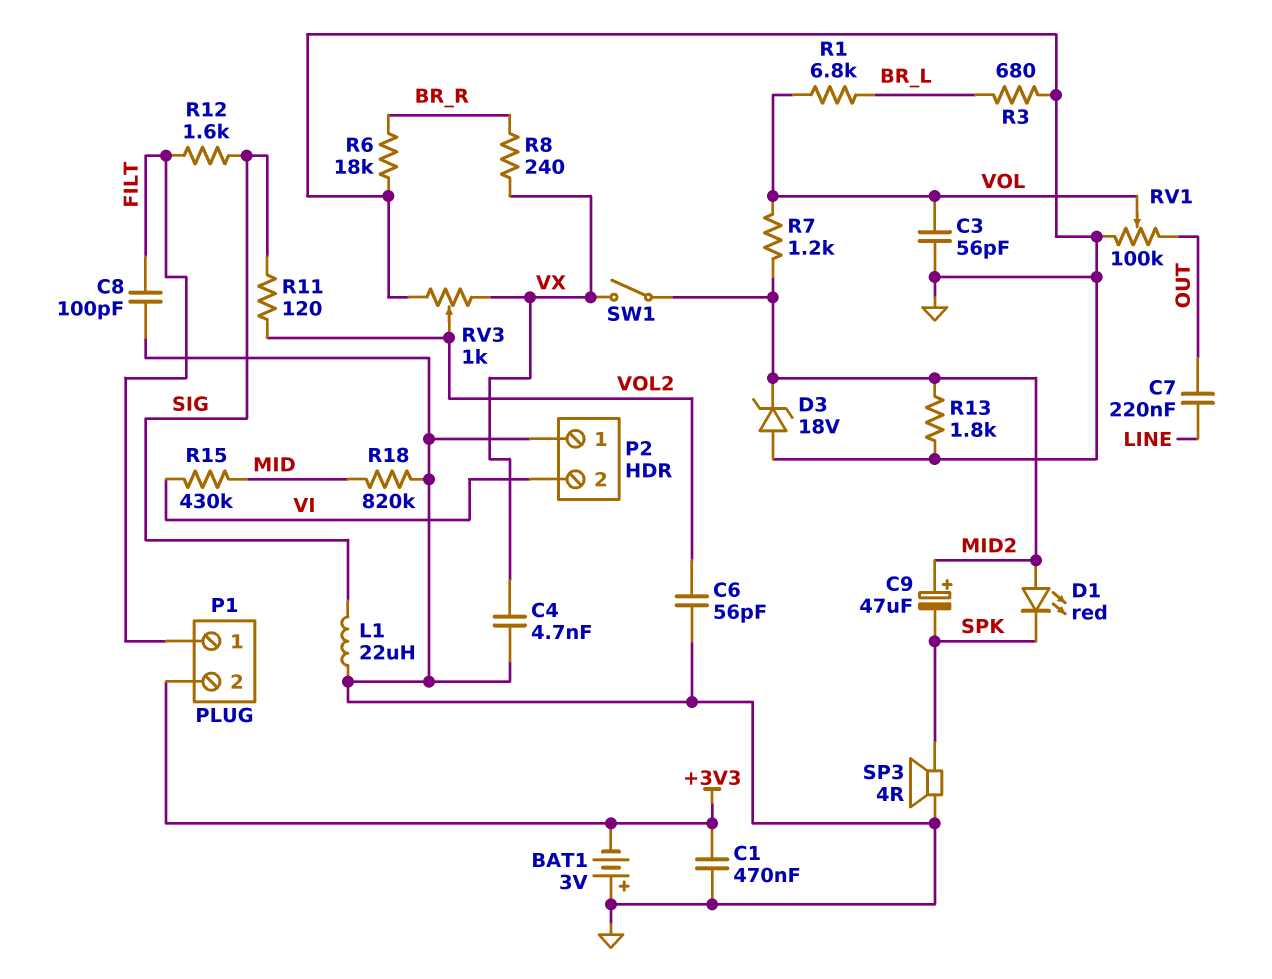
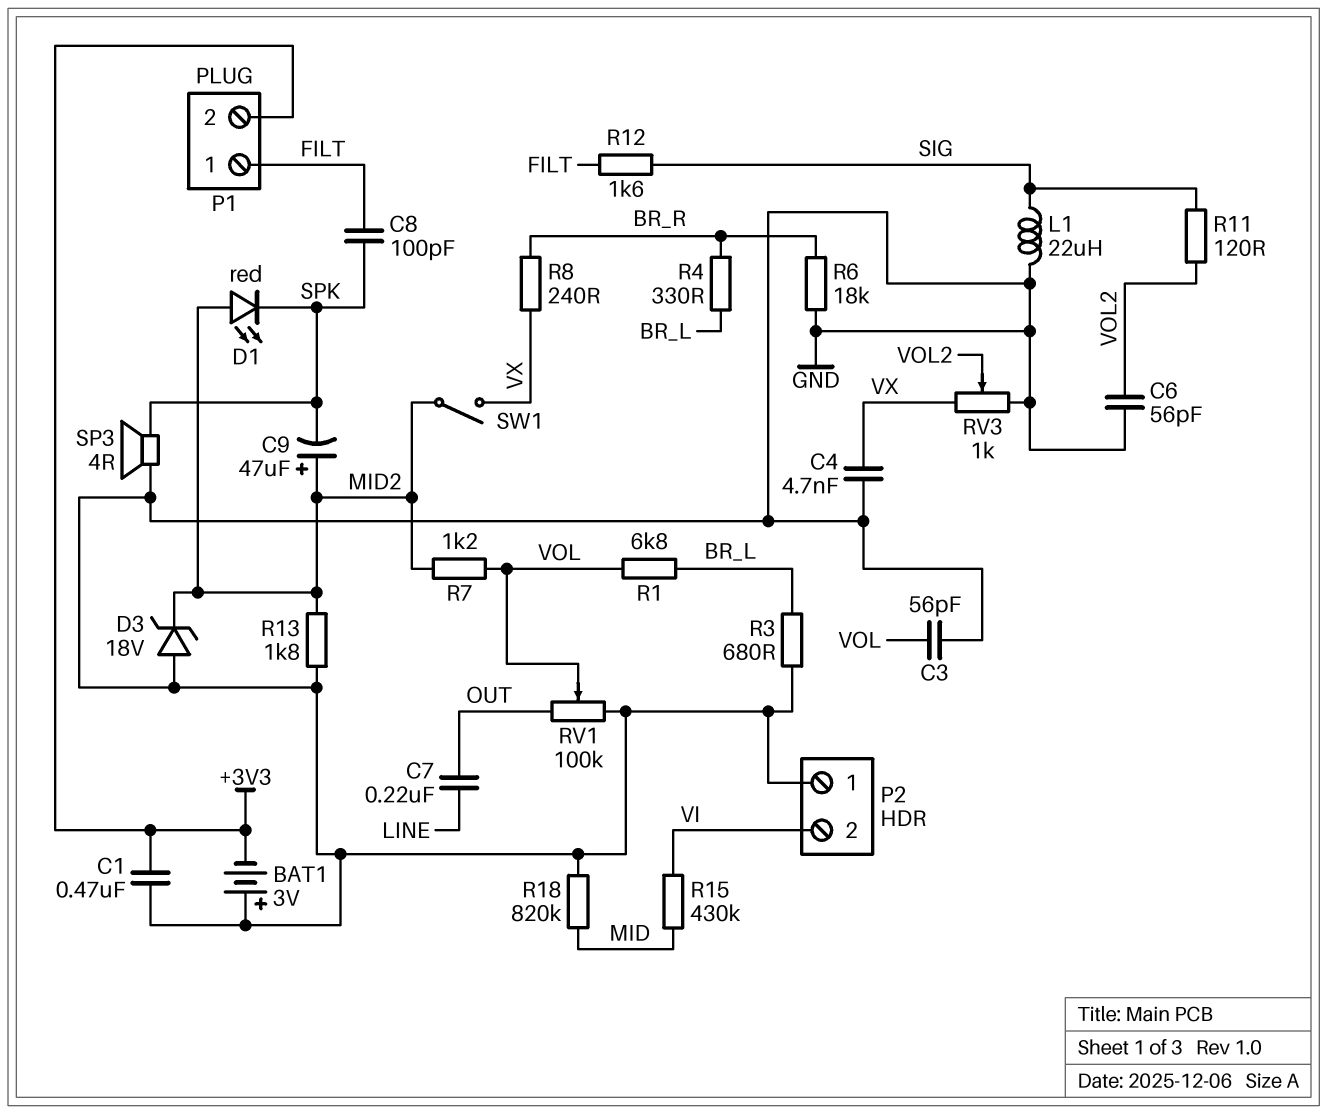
C8: 100pF (FILT, GND) -> 100pF (FILT, SPK)
R4: none -> 330 (BR_L, BR_R)

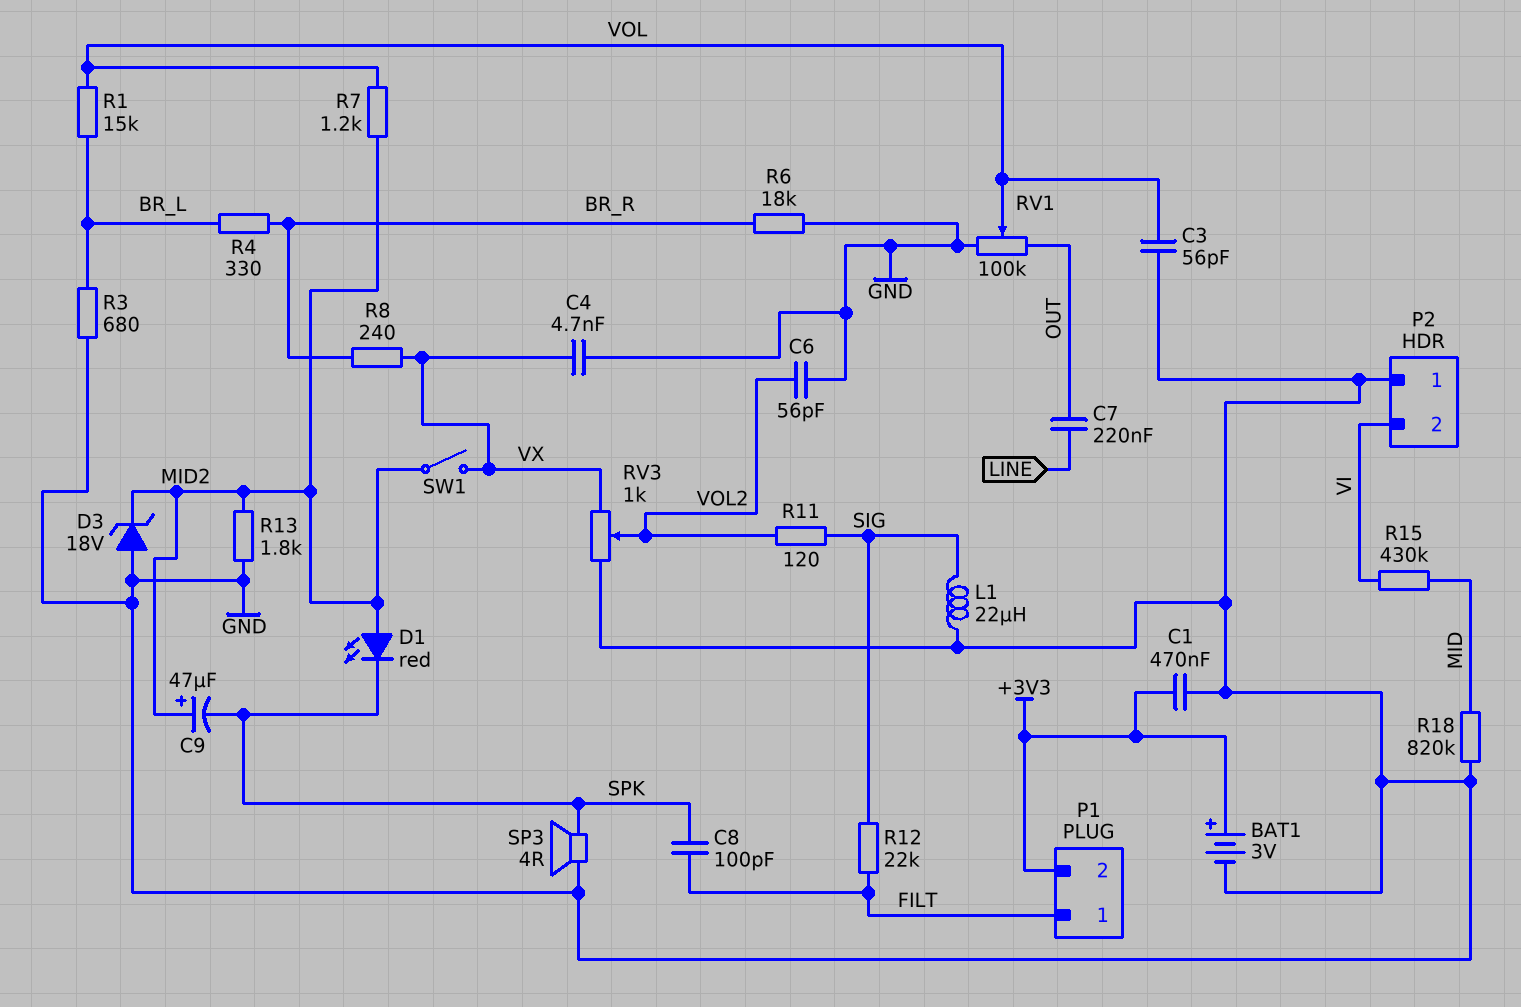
BAT1: 3V (plus GND, minus +3V3) -> 3V (plus +3V3, minus GND)
R1: 6.8k (BR_L, VOL) -> 15k (BR_L, VOL)
R12: 1.6k (FILT, SIG) -> 22k (FILT, SIG)

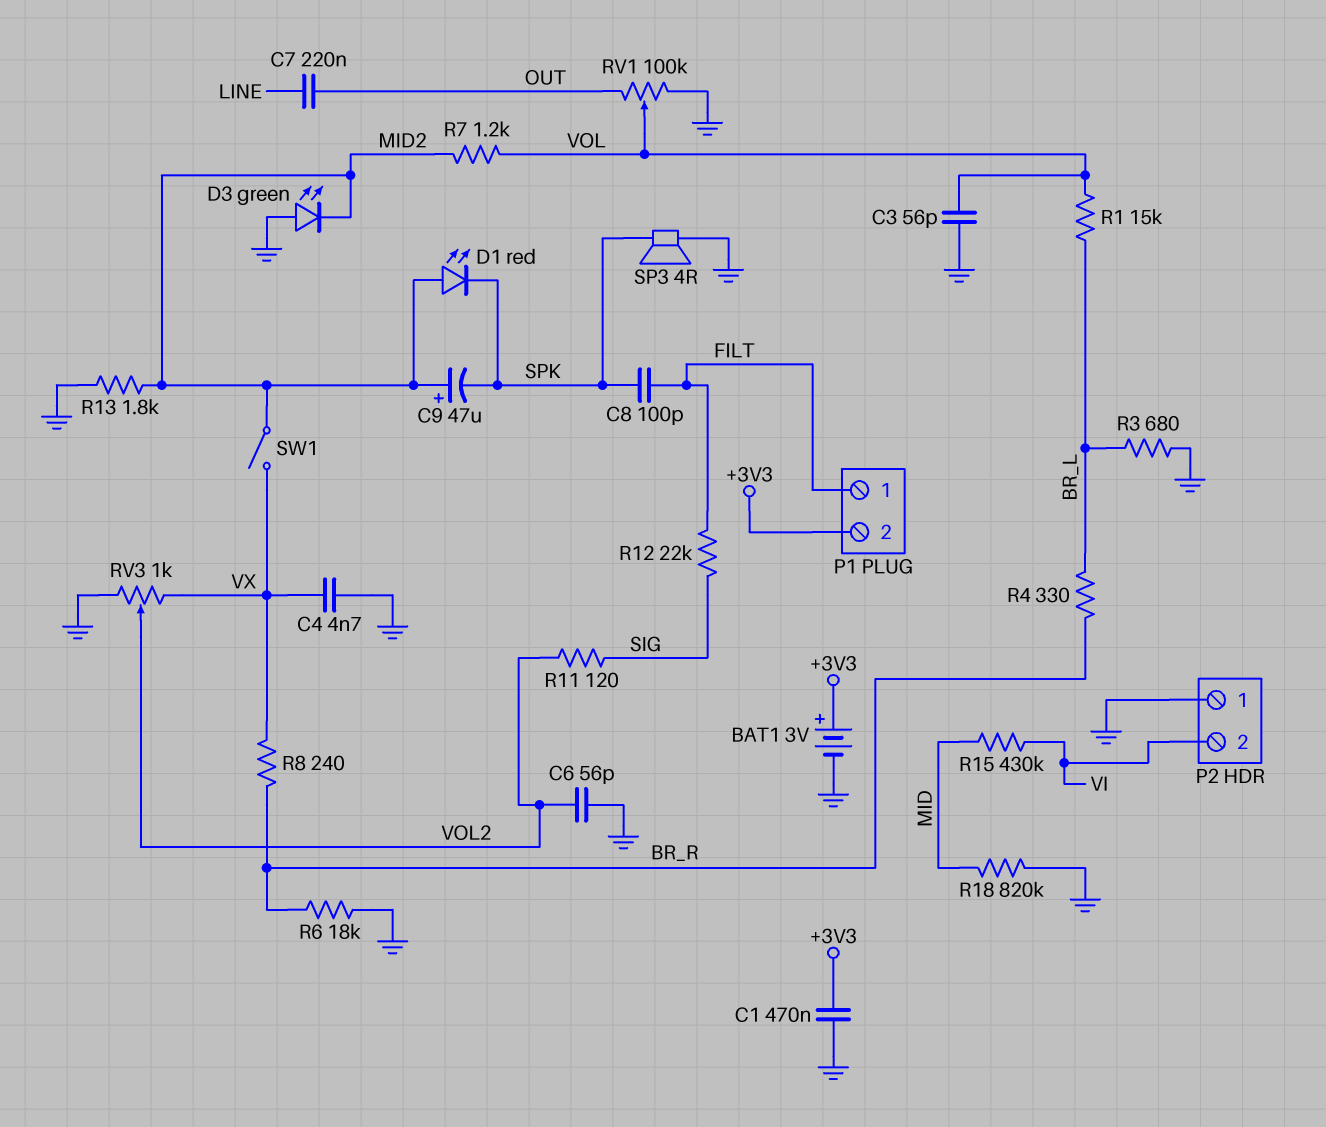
D3: zener 18V (A GND, K MID2) -> LED green (A GND, K MID2)
L1: 22uH (GND, SIG) -> none

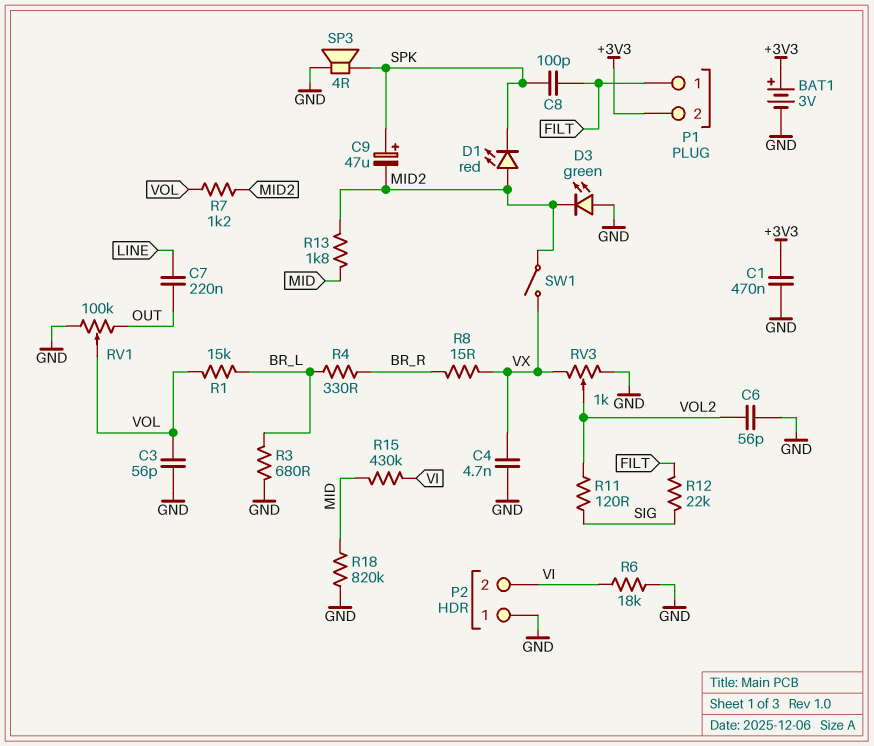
C9: 47uF (plus MID2, minus SPK) -> 47uF (plus SPK, minus MID2)
R6: 18k (BR_R, GND) -> 18k (GND, VI)
R8: 240 (BR_R, VX) -> 15 (BR_R, VX)
R13: 1.8k (GND, MID2) -> 1.8k (MID, MID2)

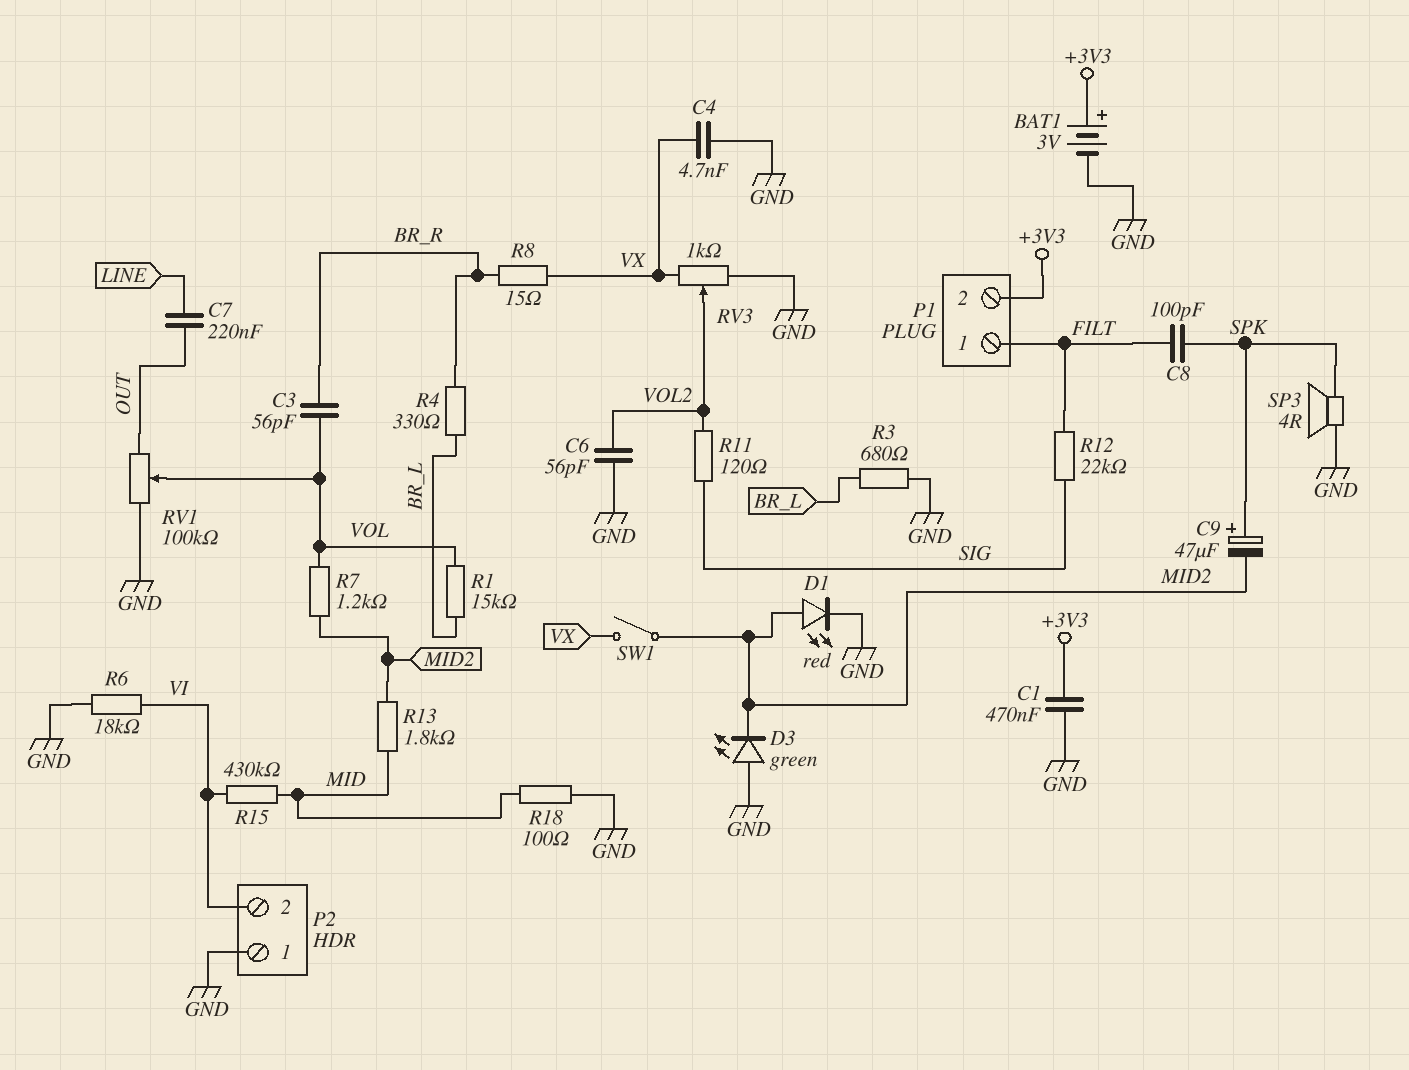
C3: 56pF (GND, VOL) -> 56pF (BR_R, VOL)
D1: LED red (A MID2, K SPK) -> LED red (A MID2, K GND)
R18: 820k (GND, MID) -> 100 (GND, MID)

